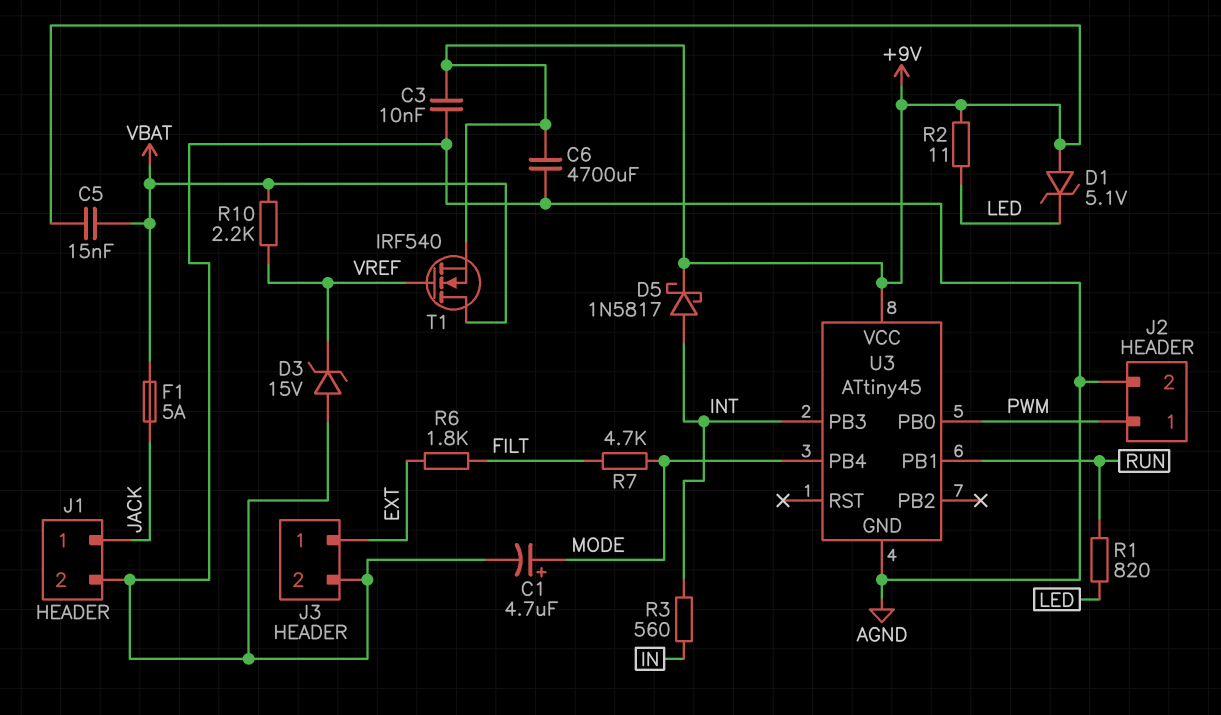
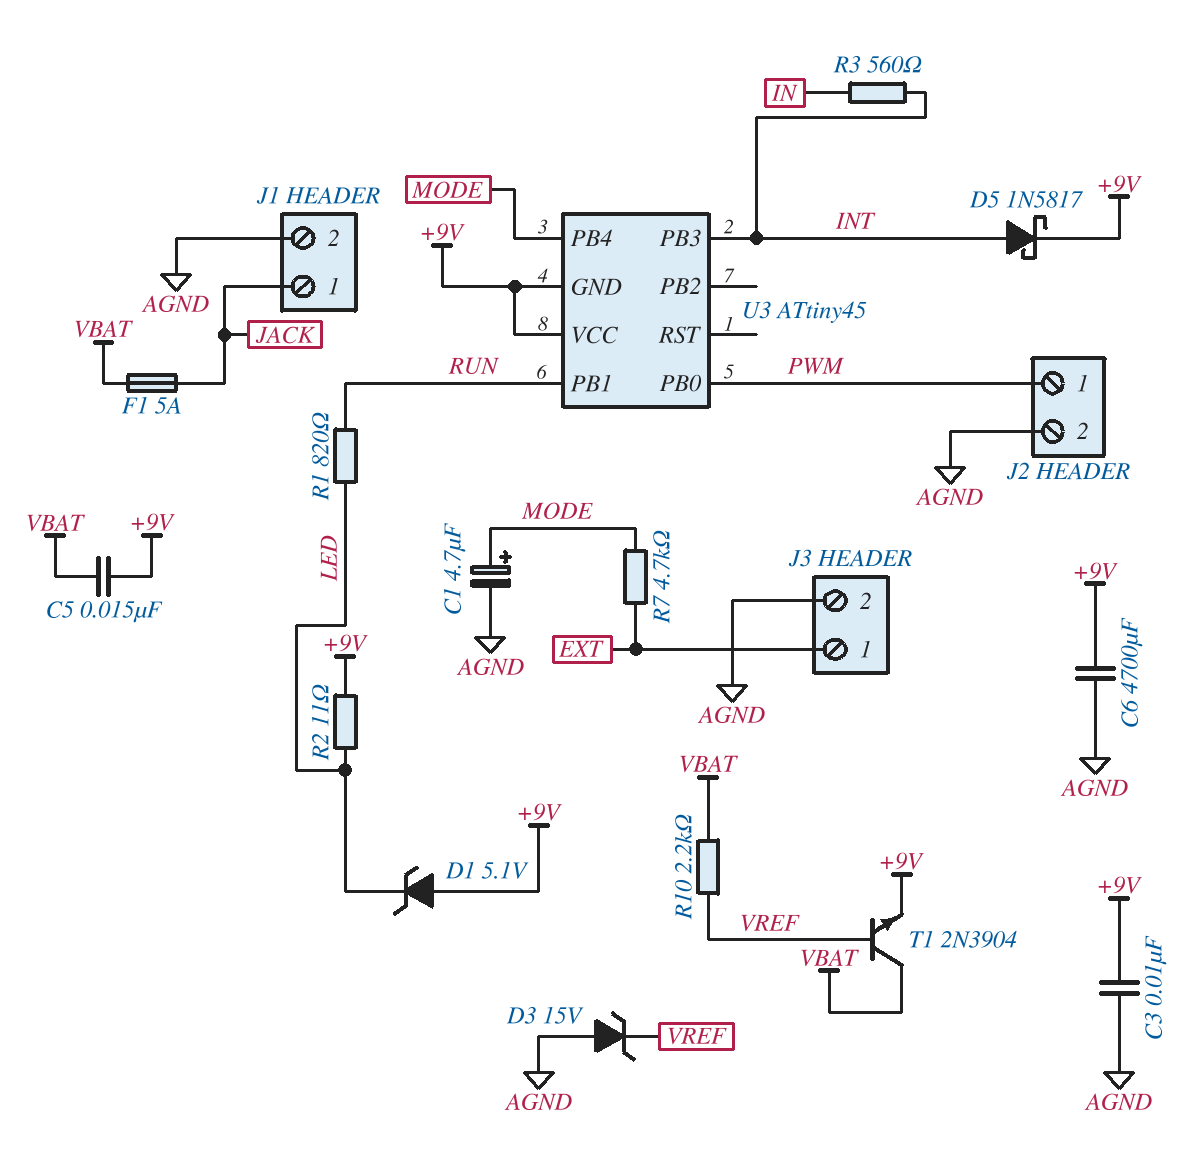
R6: 1.8k (EXT, FILT) -> none
R7: 4.7k (FILT, MODE) -> 4.7k (EXT, MODE)
T1: NMOS IRF540 (G VREF, D VBAT, S +9V) -> NPN 2N3904 (B VREF, C VBAT, E +9V)
U3 pin GND: AGND -> +9V

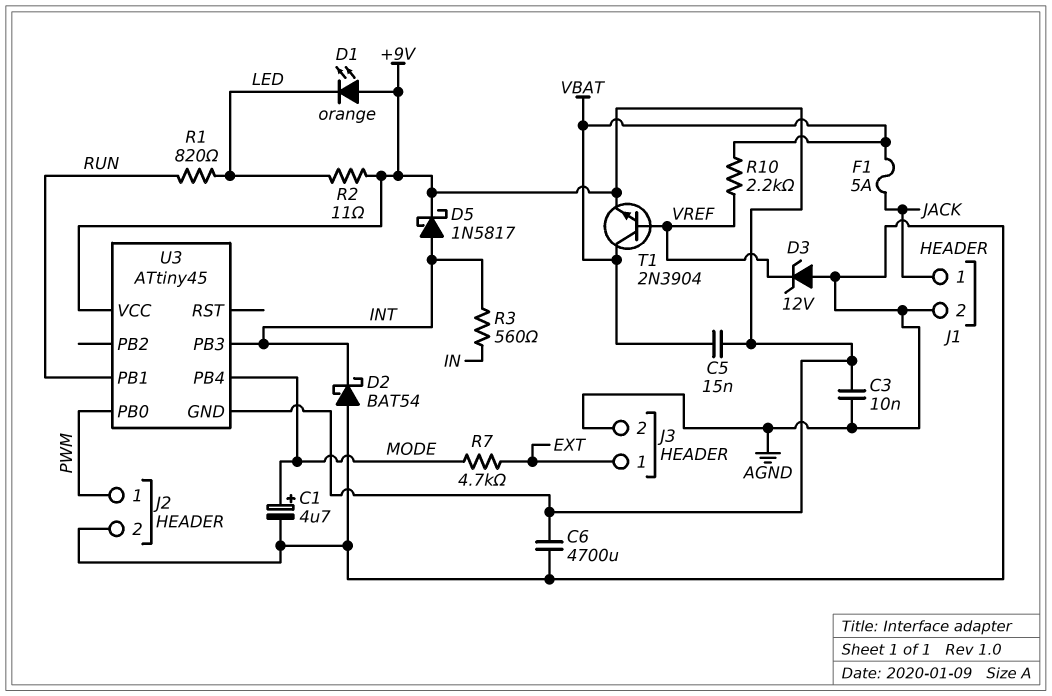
D1: zener 5.1V (A +9V, K LED) -> LED orange (A +9V, K LED)
D2: none -> schottky BAT54 (A AGND, K INT)
D3: zener 15V (A AGND, K VREF) -> zener 12V (A AGND, K VREF)

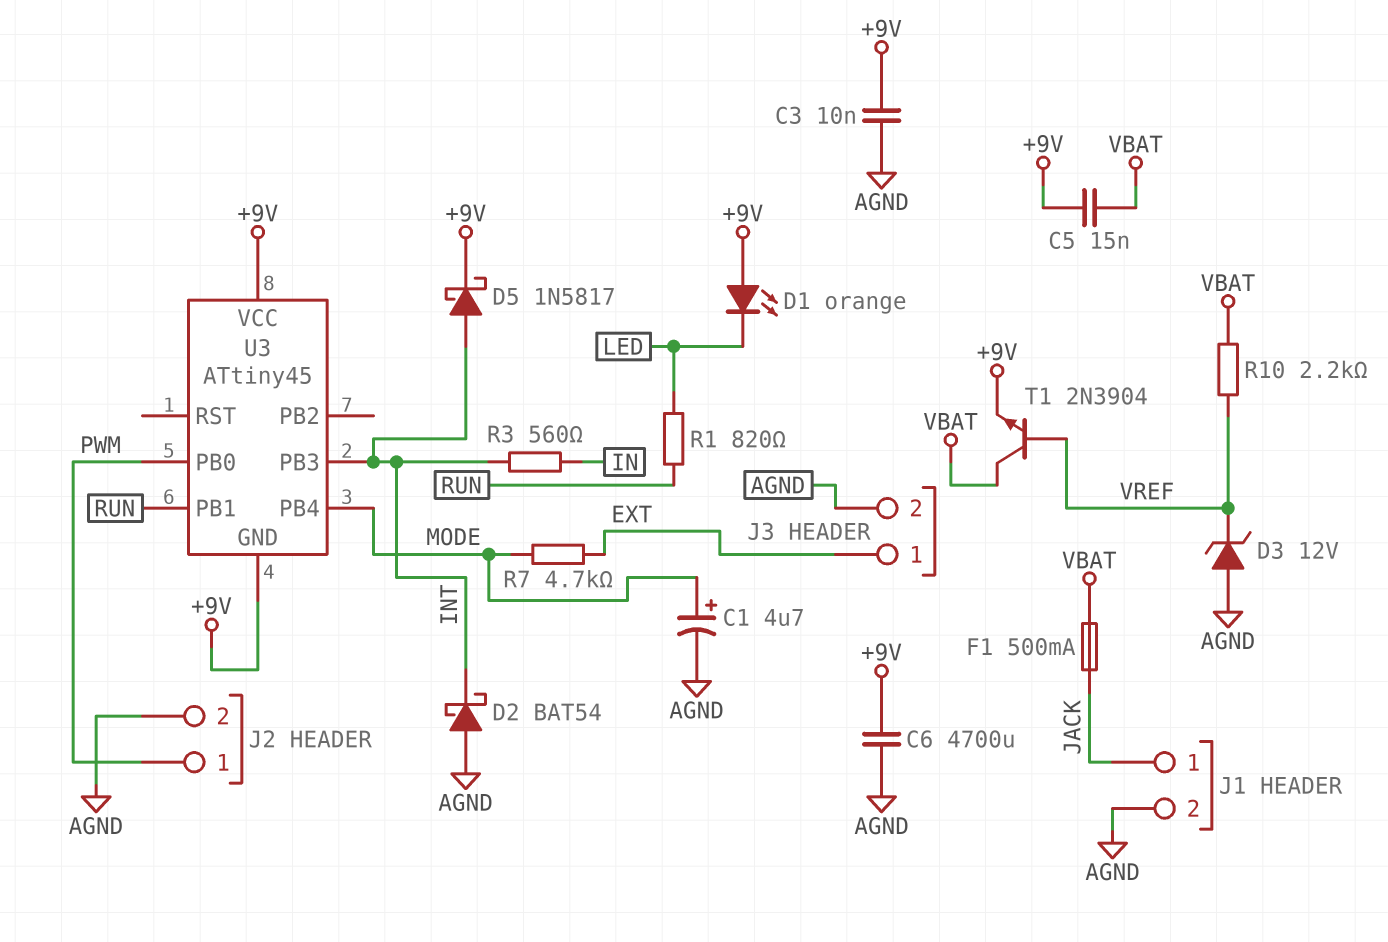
F1: 5A (JACK, VBAT) -> 500mA (JACK, VBAT)
R2: 11 (+9V, LED) -> none

